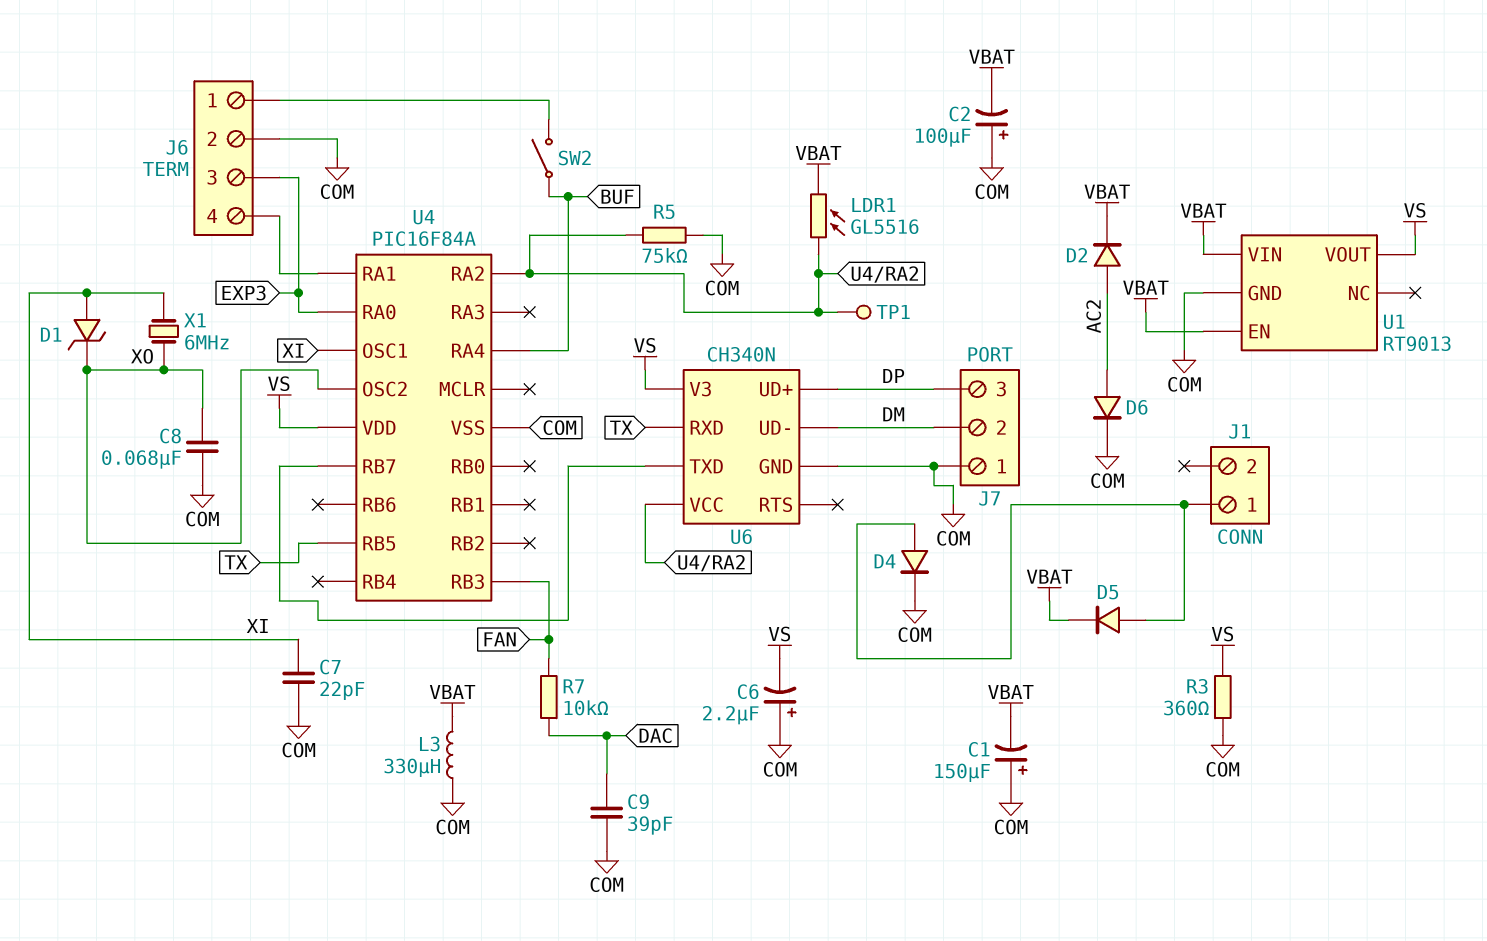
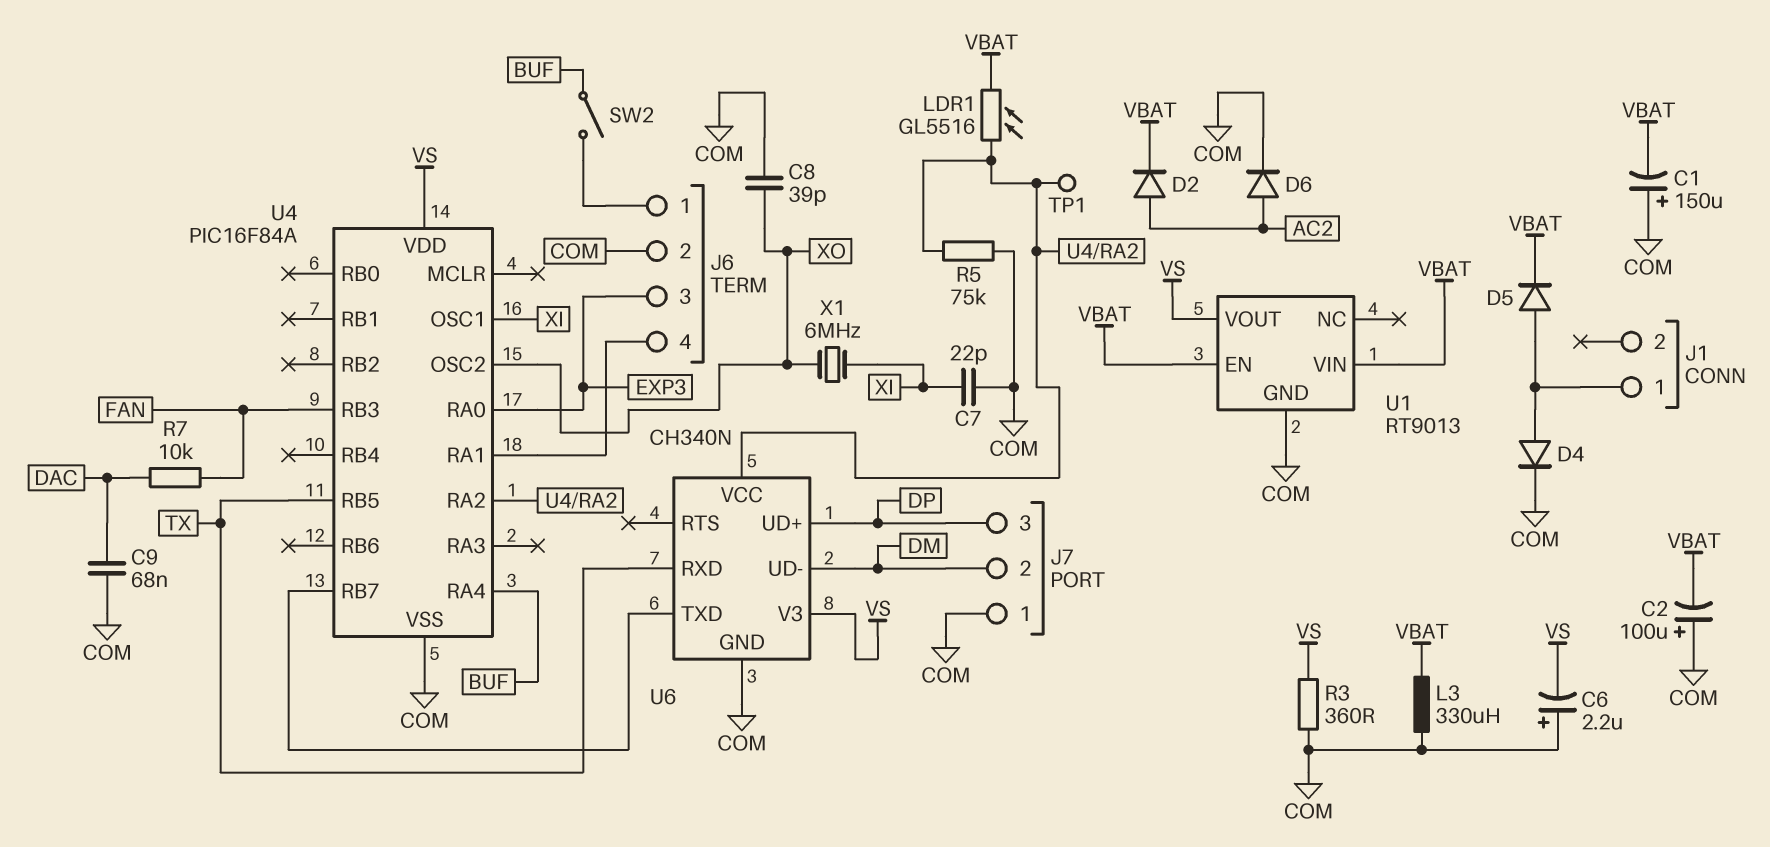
C8: 68nF (COM, XO) -> 39pF (COM, XO)
C9: 39pF (COM, DAC) -> 68nF (COM, DAC)
D1: zener (A XI, K XO) -> none

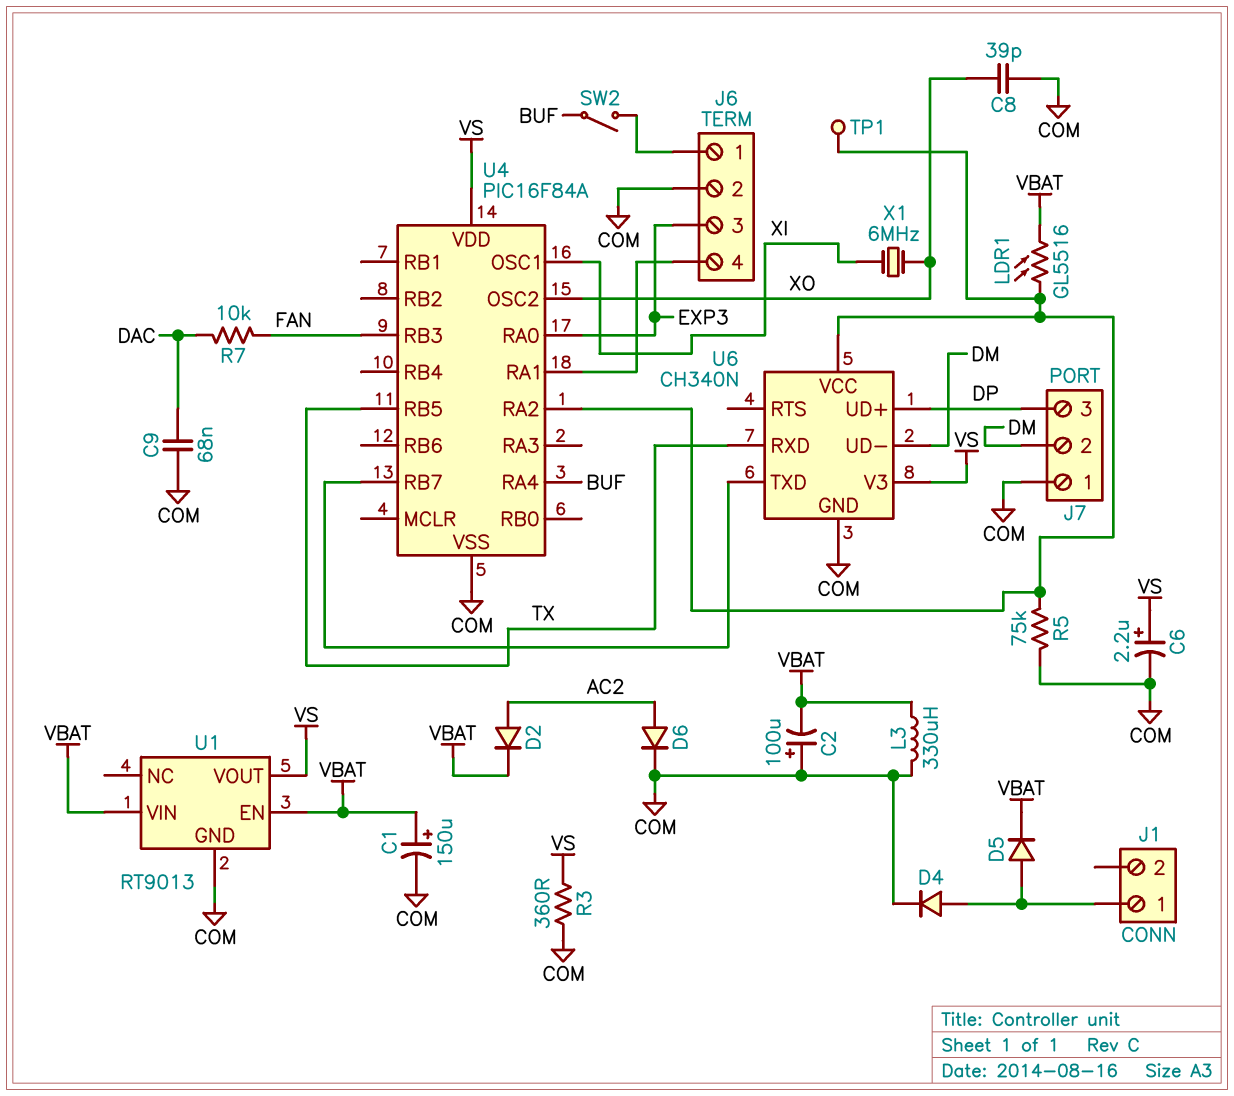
C1: 150uF (plus COM, minus VBAT) -> 150uF (plus VBAT, minus COM)
C6: 2.2uF (plus COM, minus VS) -> 2.2uF (plus VS, minus COM)
C7: 22pF (COM, XI) -> none

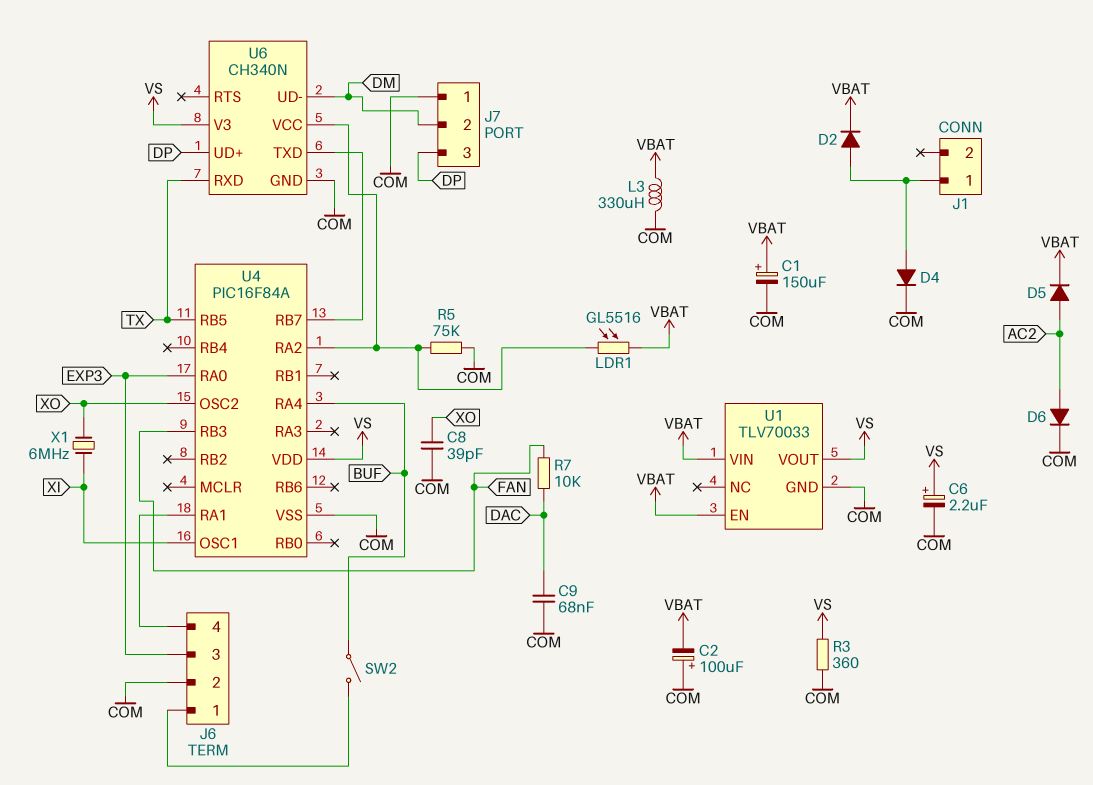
D2: diode (A AC2, K VBAT) -> diode (A J1/1, K VBAT)
D5: diode (A J1/1, K VBAT) -> diode (A AC2, K VBAT)
TP1: test point (U4/RA2) -> none
U1: RT9013 -> TLV70033

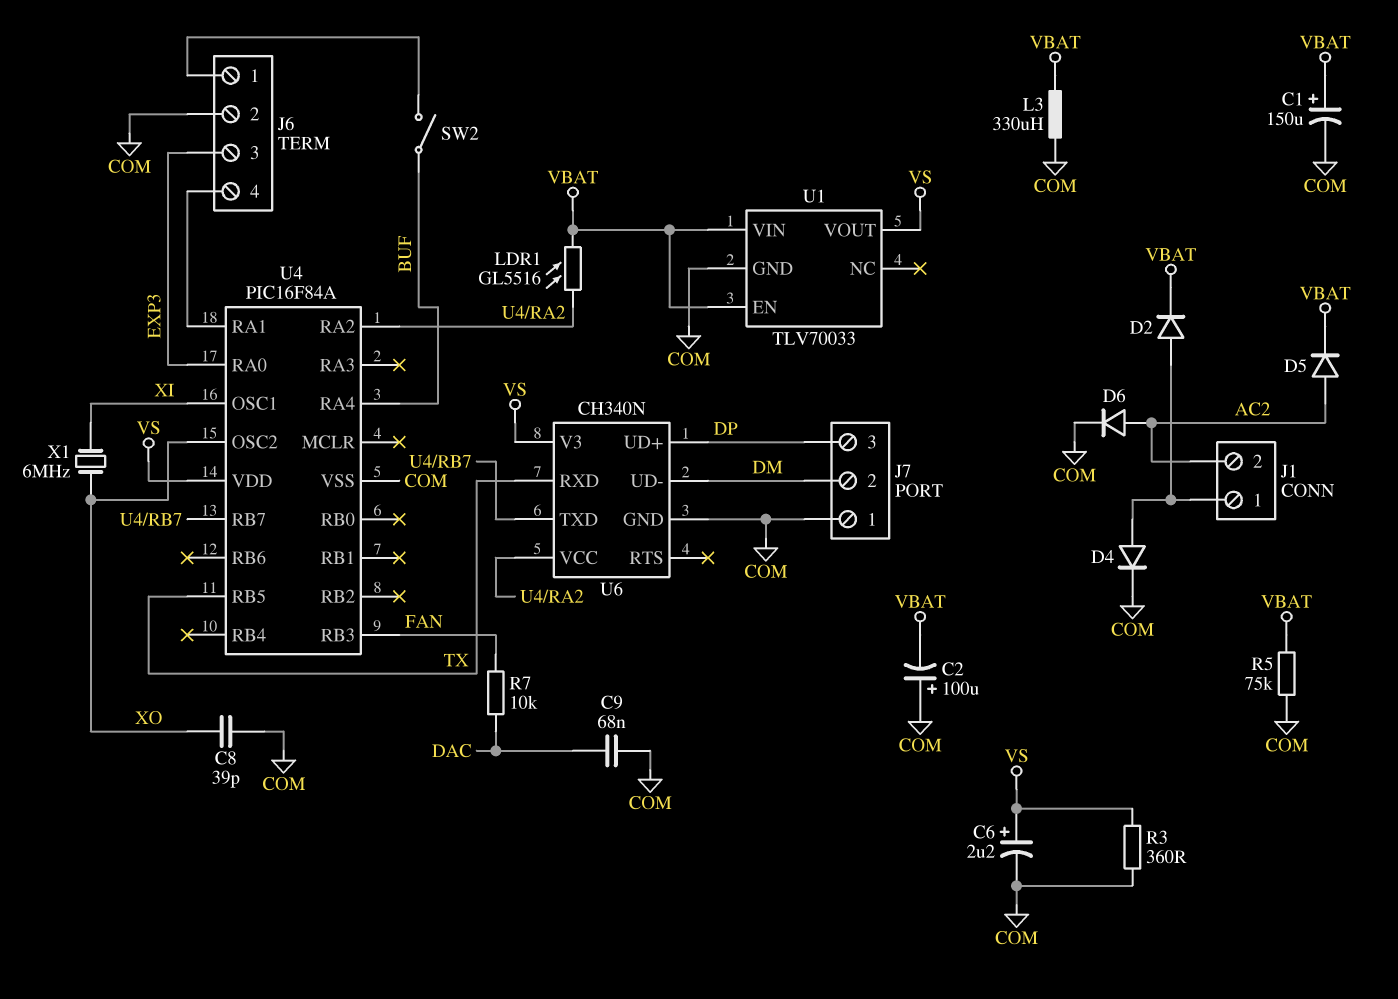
J1 pin 2: none -> AC2
R5: 75k (COM, U4/RA2) -> 75k (COM, VBAT)

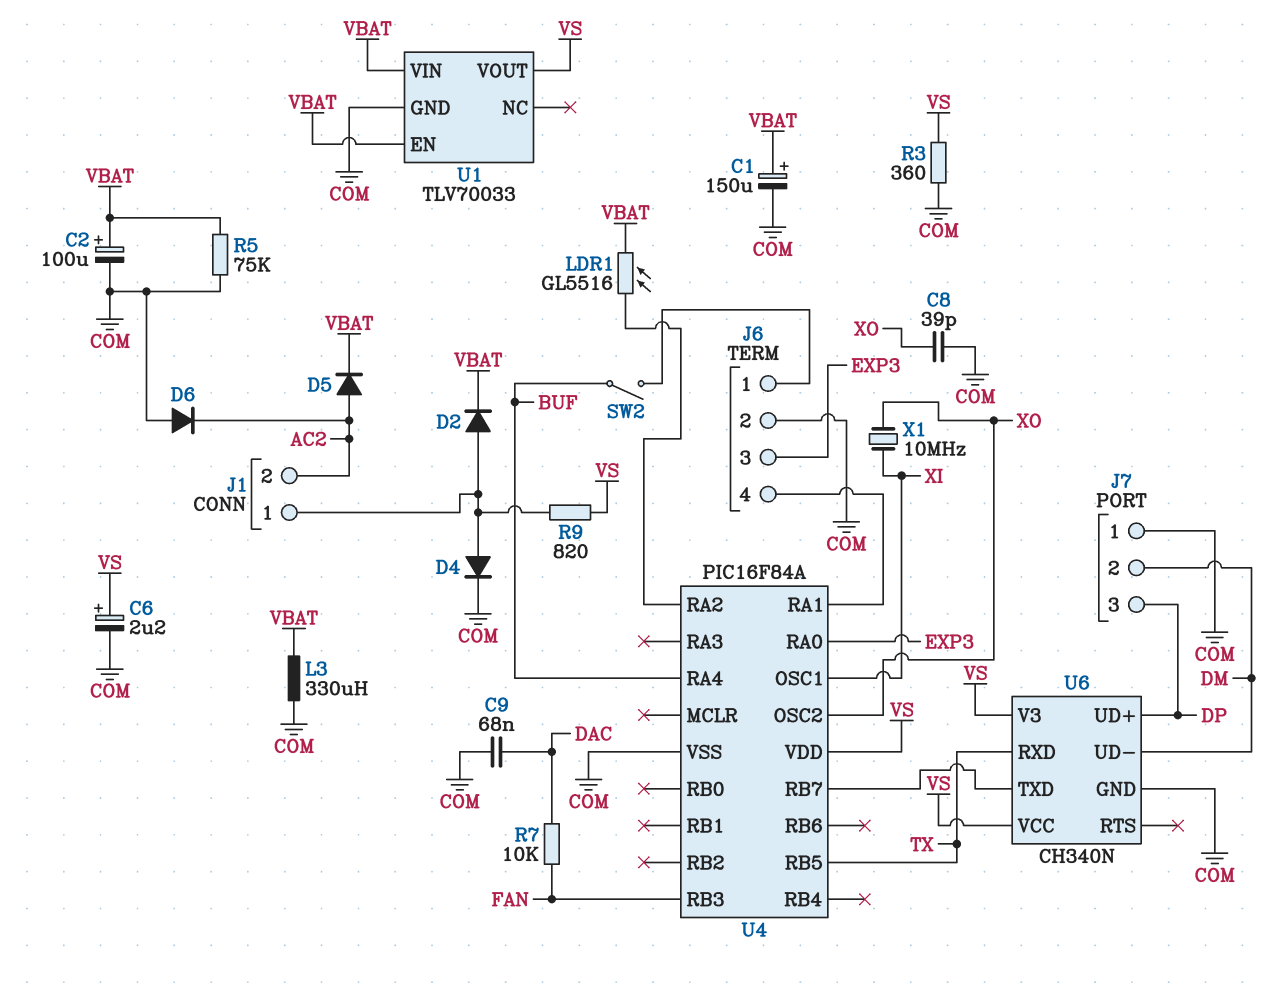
C2: 100uF (plus COM, minus VBAT) -> 100uF (plus VBAT, minus COM)
D6: diode (A AC2, K COM) -> diode (A COM, K AC2)
R9: none -> 820 (J1/1, VS)
U6 pin VCC: U4/RA2 -> VS
X1: 6MHz (XI, XO) -> 10MHz (XI, XO)

